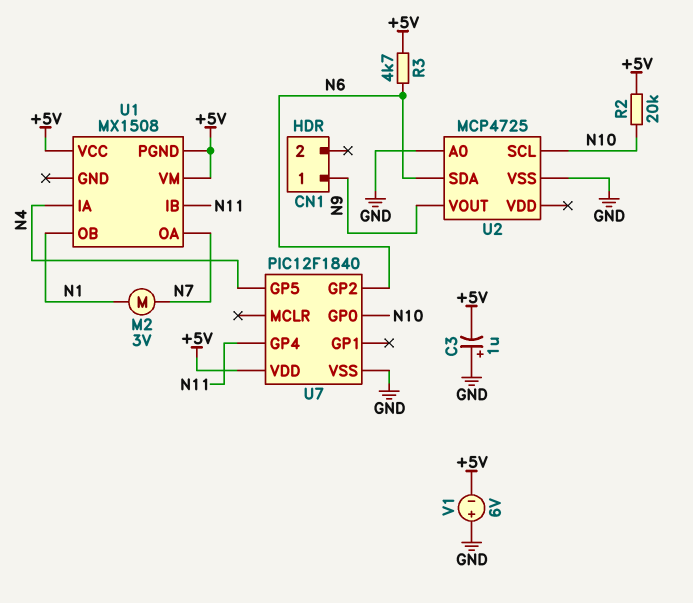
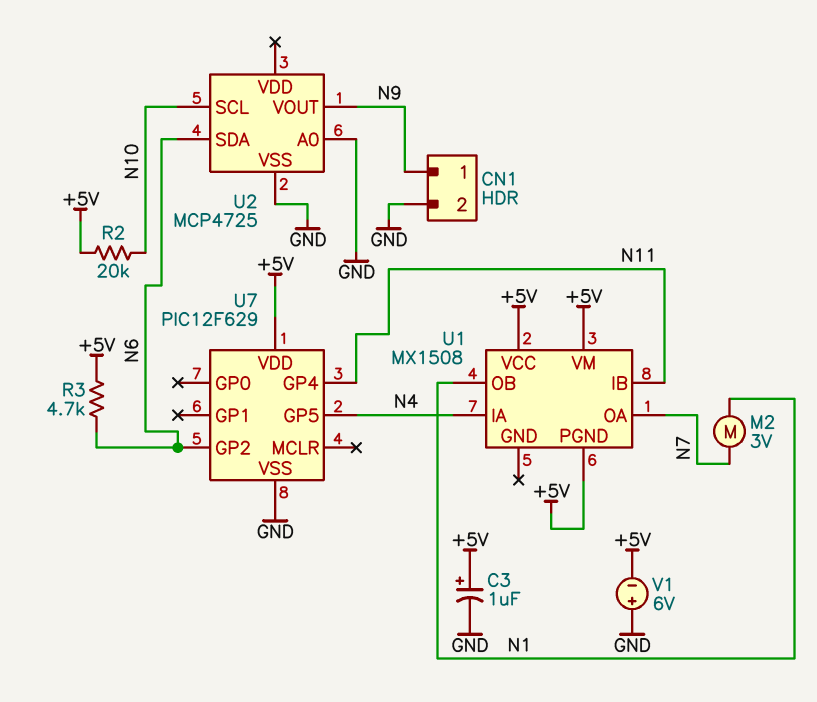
C3: 1uF (plus GND, minus +5V) -> 1uF (plus +5V, minus GND)
CN1 pin 2: none -> GND
U7: PIC12F1840 -> PIC12F629
U7 pin GP0: N10 -> none

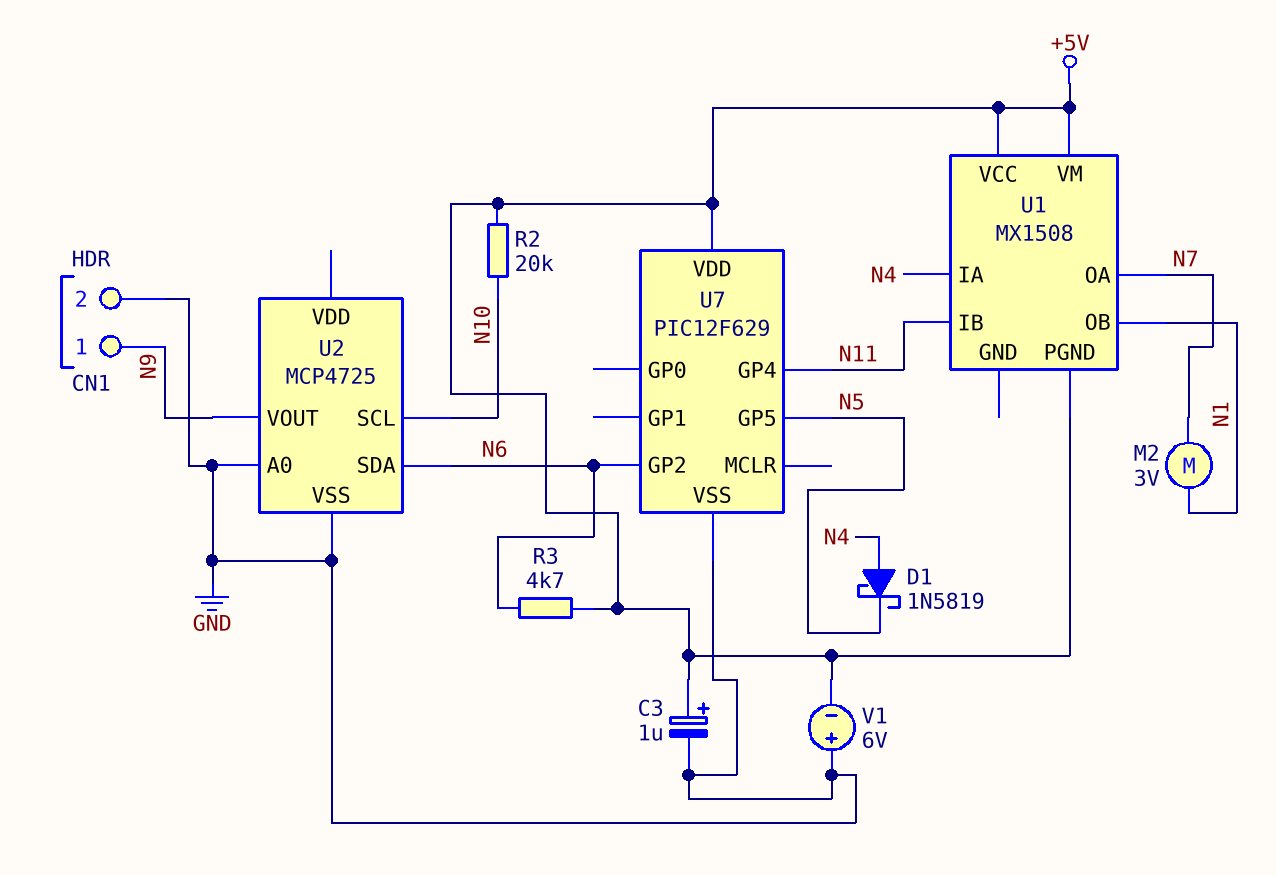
D1: none -> schottky 1N5819 (A N4, K N5)
U7 pin GP5: N4 -> N5

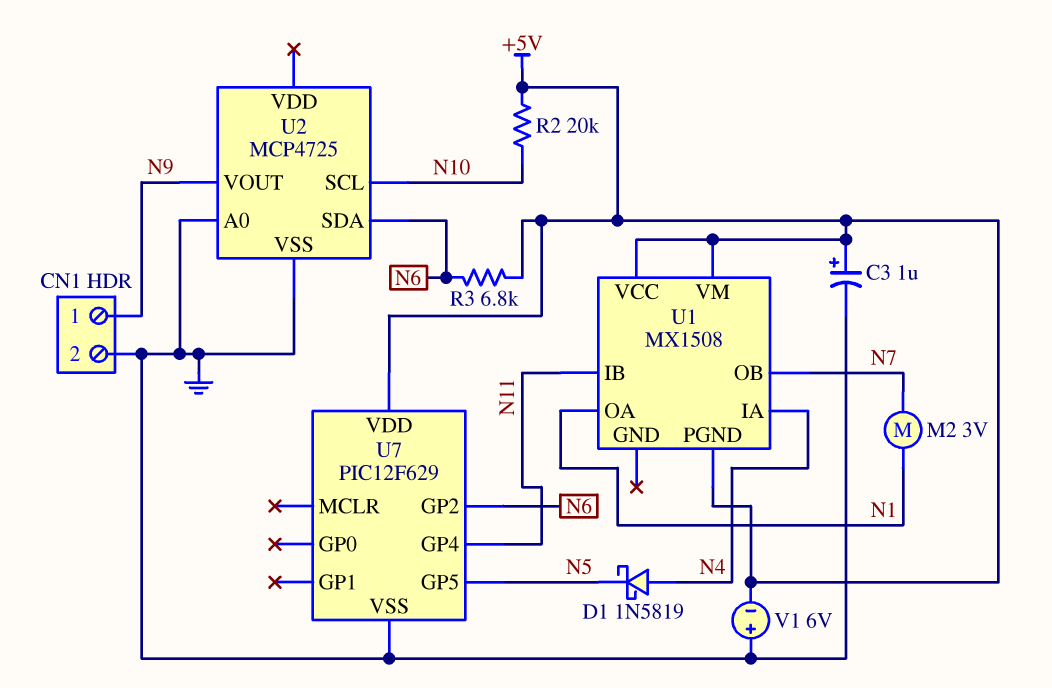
R3: 4.7k (+5V, N6) -> 6.8k (+5V, N6)
U1 pin OA: N7 -> N1
U1 pin OB: N1 -> N7

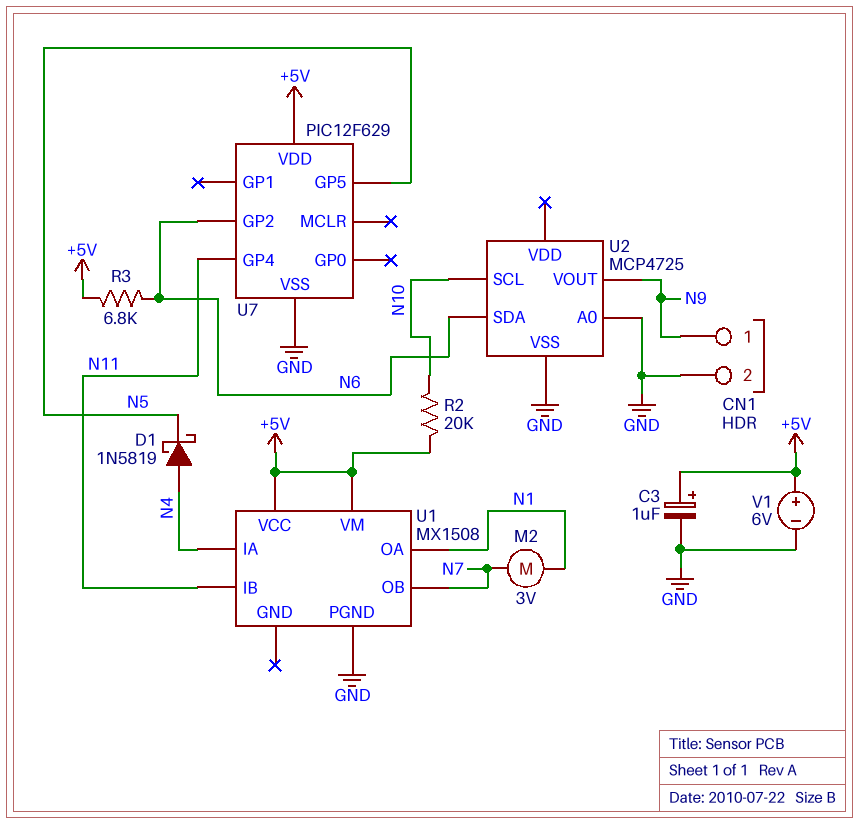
U1 pin PGND: +5V -> GND
V1: 6V (plus GND, minus +5V) -> 6V (plus +5V, minus GND)

